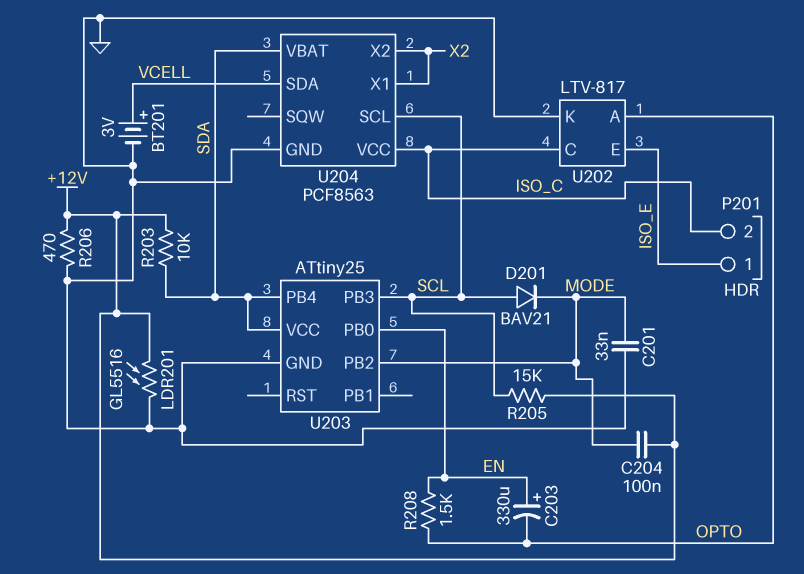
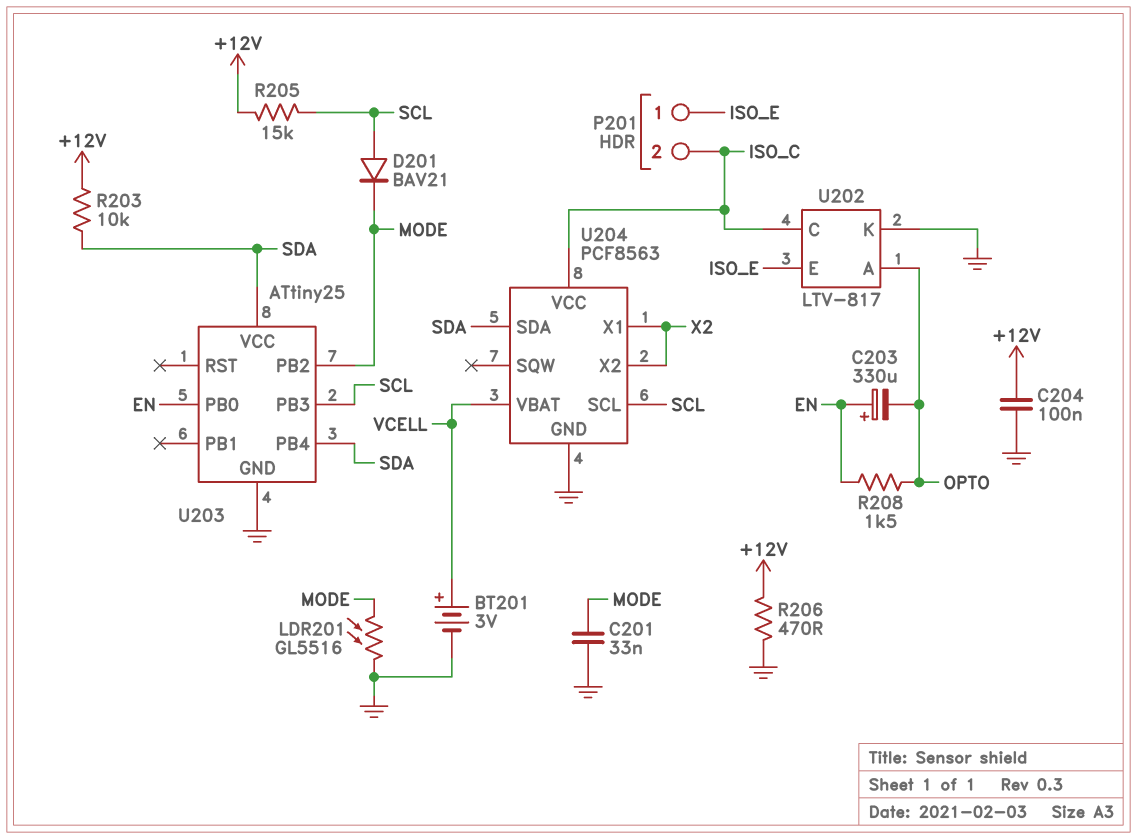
C204: 100nF (+12V, MODE) -> 100nF (+12V, GND)
LDR201: GL5516 (+12V, GND) -> GL5516 (GND, MODE)
U204 pin SDA: VCELL -> SDA
U204 pin VBAT: SDA -> VCELL

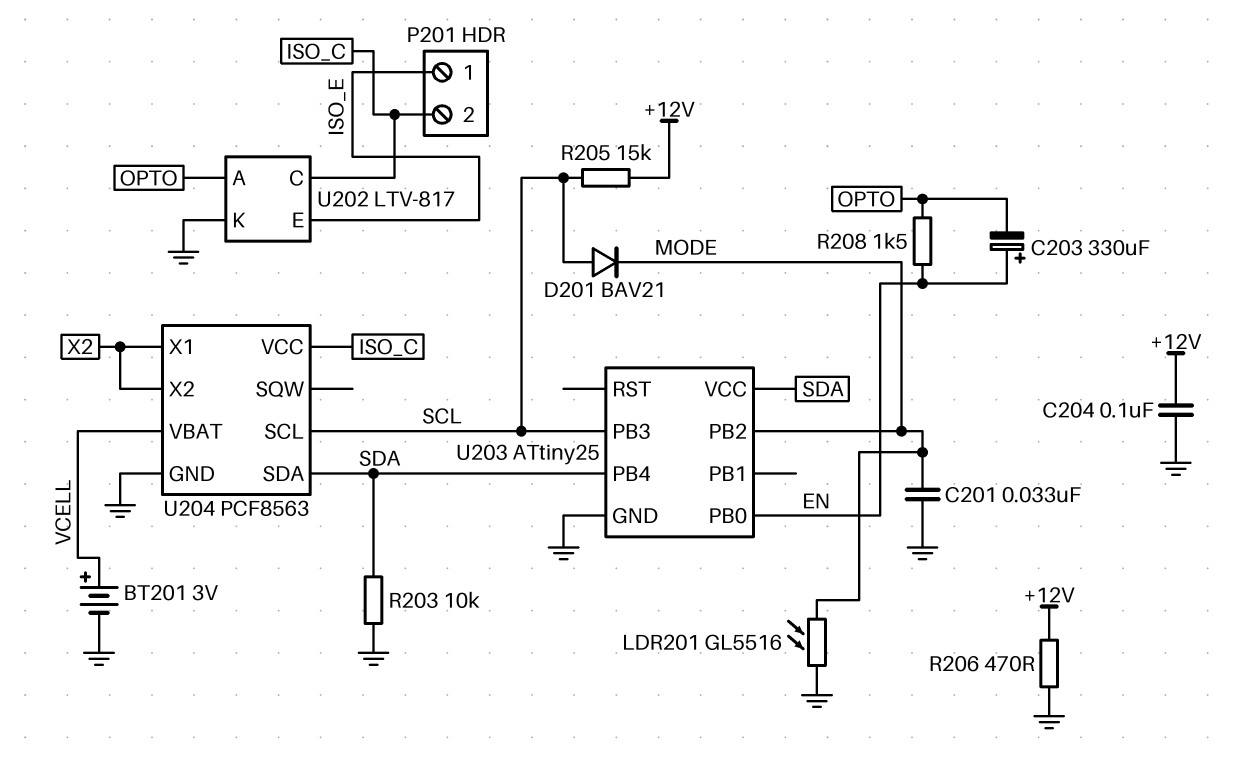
R203: 10k (+12V, SDA) -> 10k (GND, SDA)

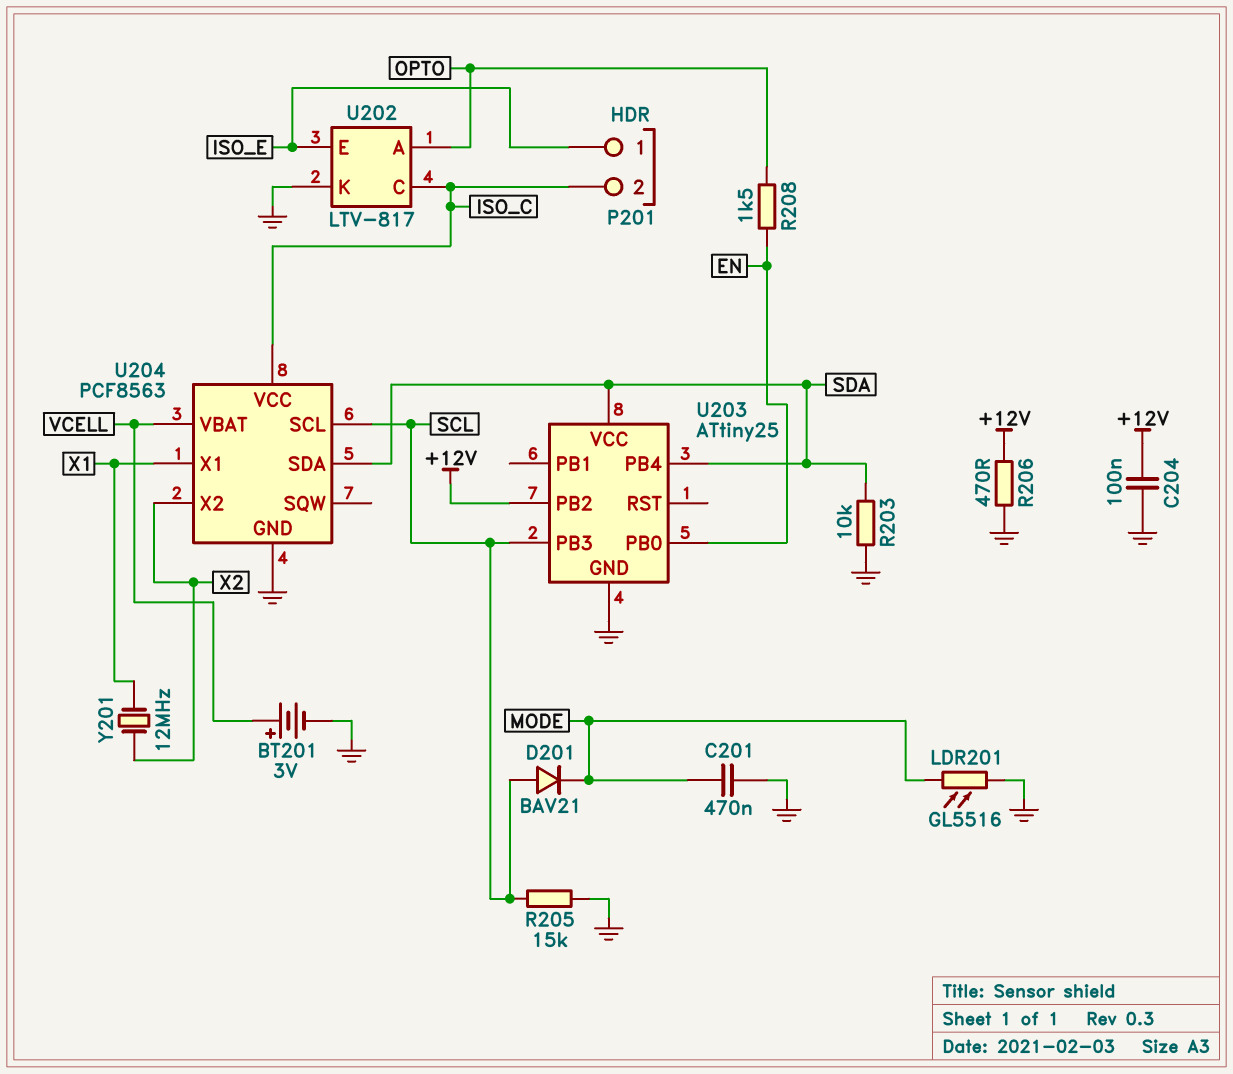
C201: 33nF (GND, MODE) -> 470nF (GND, MODE)
C203: 330uF (plus EN, minus OPTO) -> none
R205: 15k (+12V, SCL) -> 15k (GND, SCL)
U203 pin PB2: MODE -> +12V
U204 pin X1: X2 -> X1
Y201: none -> 12MHz (X1, X2)

